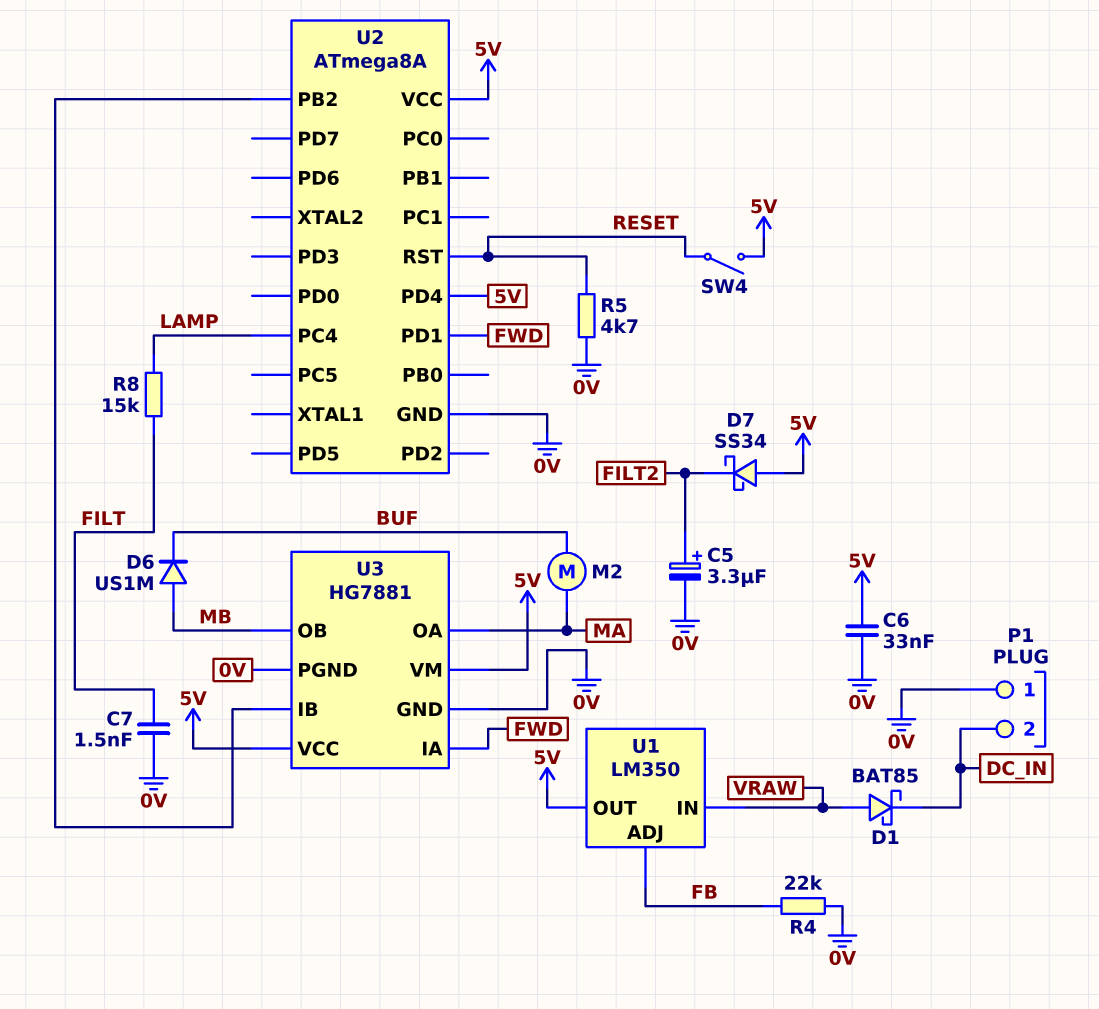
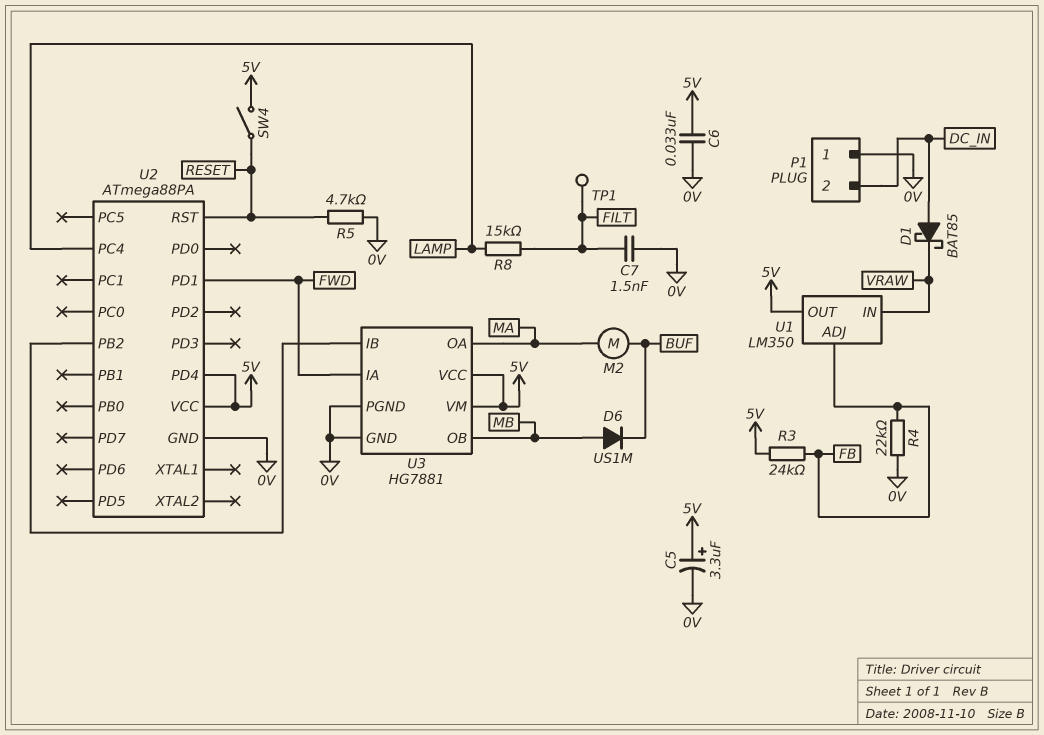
C5: 3.3uF (plus FILT2, minus 0V) -> 3.3uF (plus 5V, minus 0V)
D1: schottky BAT85 (A VRAW, K DC_IN) -> schottky BAT85 (A DC_IN, K VRAW)
D7: schottky SS34 (A 5V, K FILT2) -> none
R3: none -> 24k (5V, FB)
TP1: none -> test point (FILT)
U2: ATmega8A -> ATmega88PA

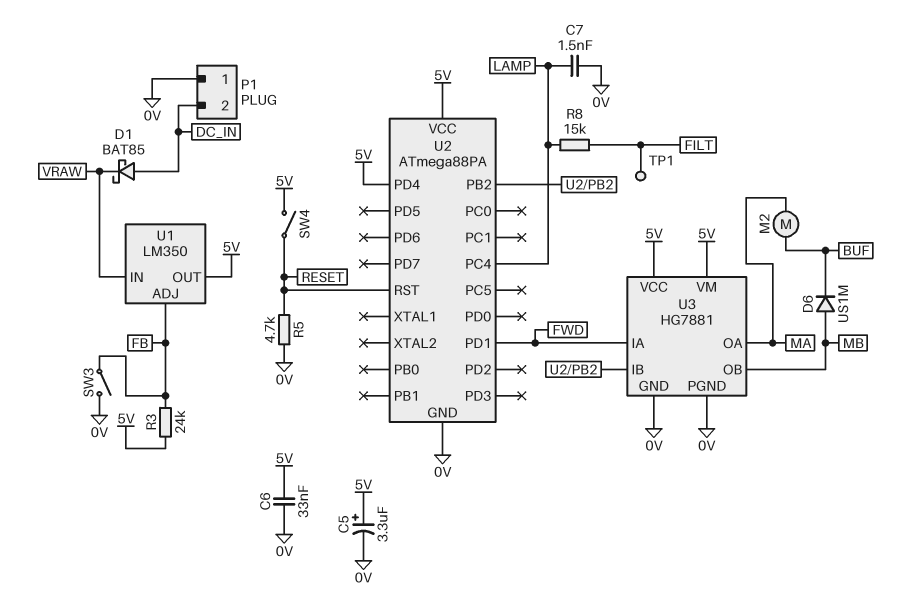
C7: 1.5nF (0V, FILT) -> 1.5nF (0V, LAMP)
R4: 22k (0V, FB) -> none
SW3: none -> switch (0V, FB)

